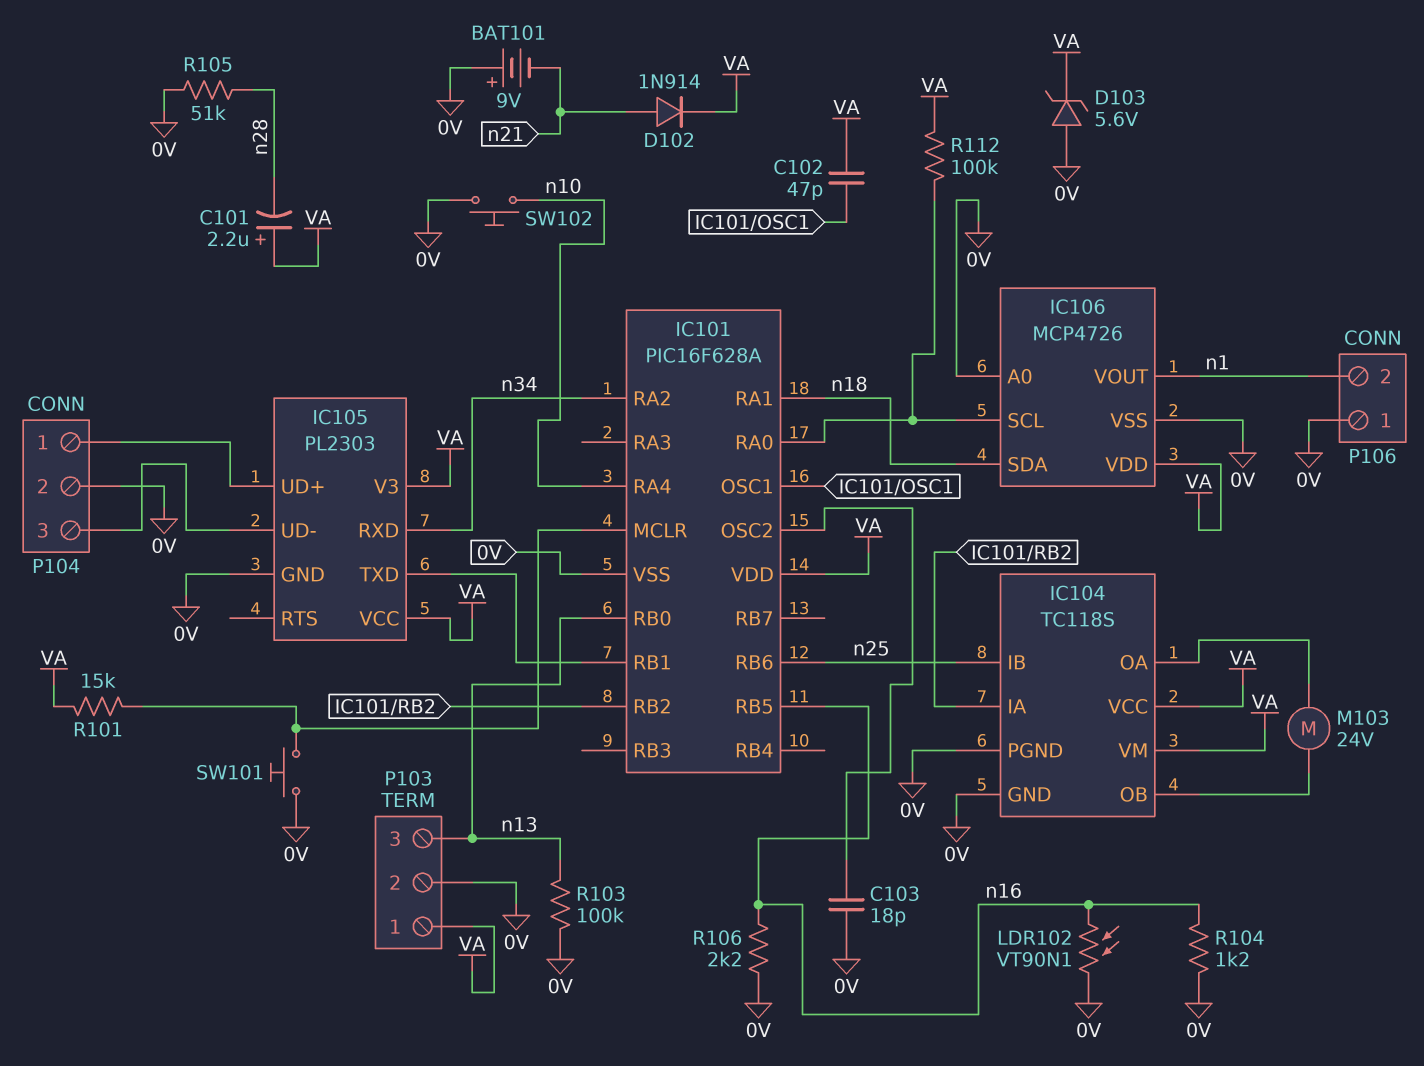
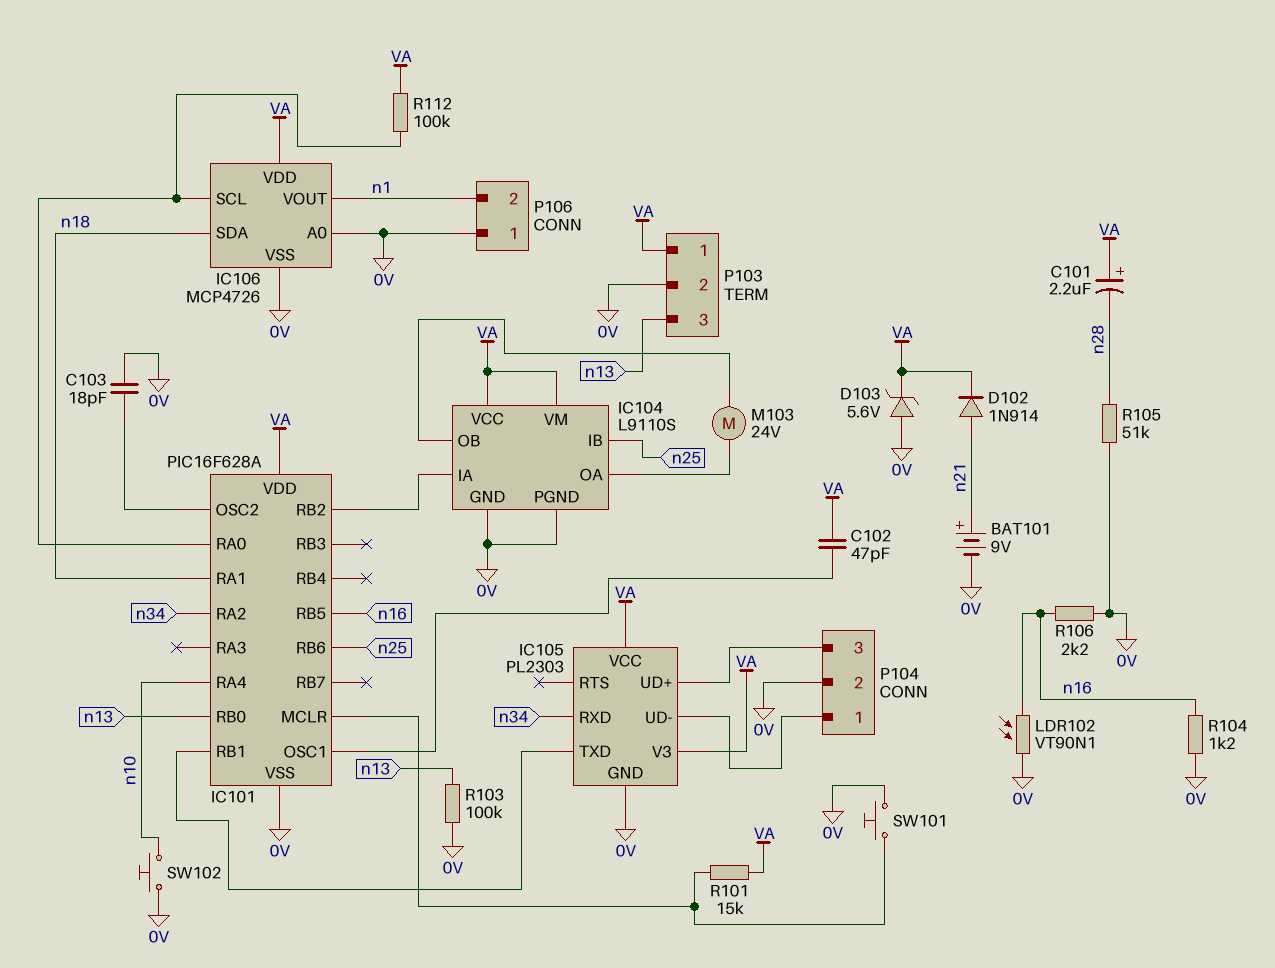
BAT101: 9V (plus 0V, minus n21) -> 9V (plus n21, minus 0V)
IC104: TC118S -> L9110S
P104 pin 1: IC105/UD+ -> IC105/UD-
P104 pin 3: IC105/UD- -> IC105/UD+

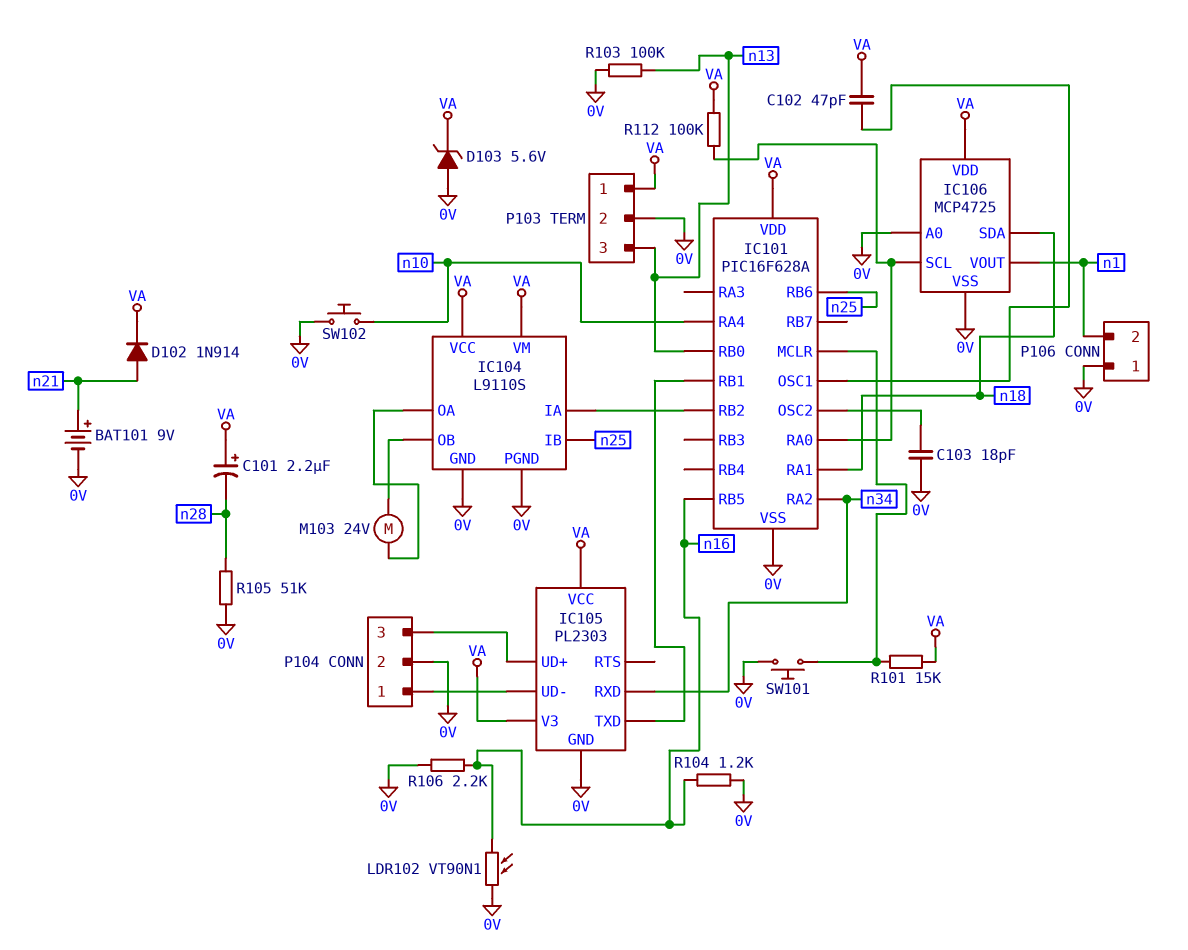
IC106: MCP4726 -> MCP4725

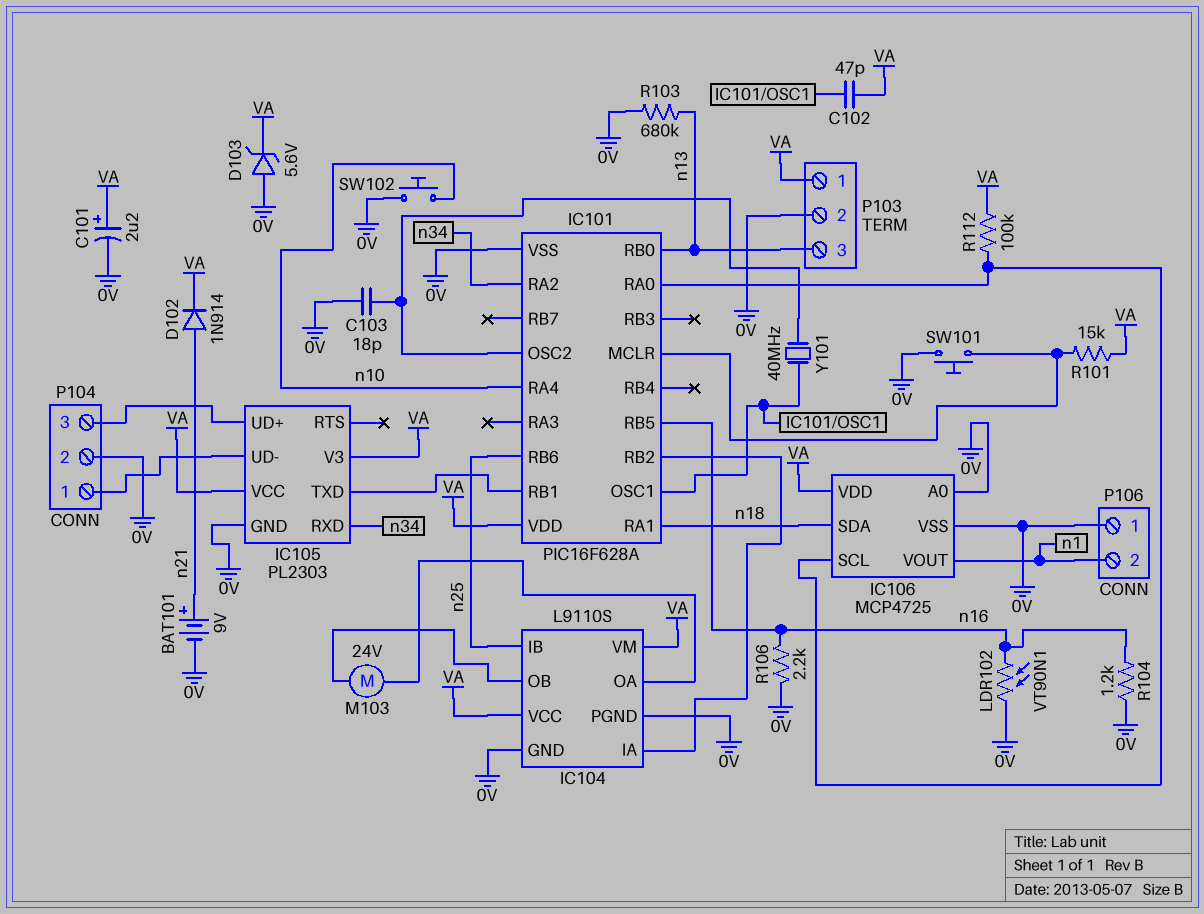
C101: 2.2uF (plus VA, minus n28) -> 2.2uF (plus VA, minus 0V)
R103: 100k (0V, n13) -> 680k (0V, n13)
R105: 51k (0V, n28) -> none
Y101: none -> 40MHz (IC101/OSC1, IC101/OSC2)

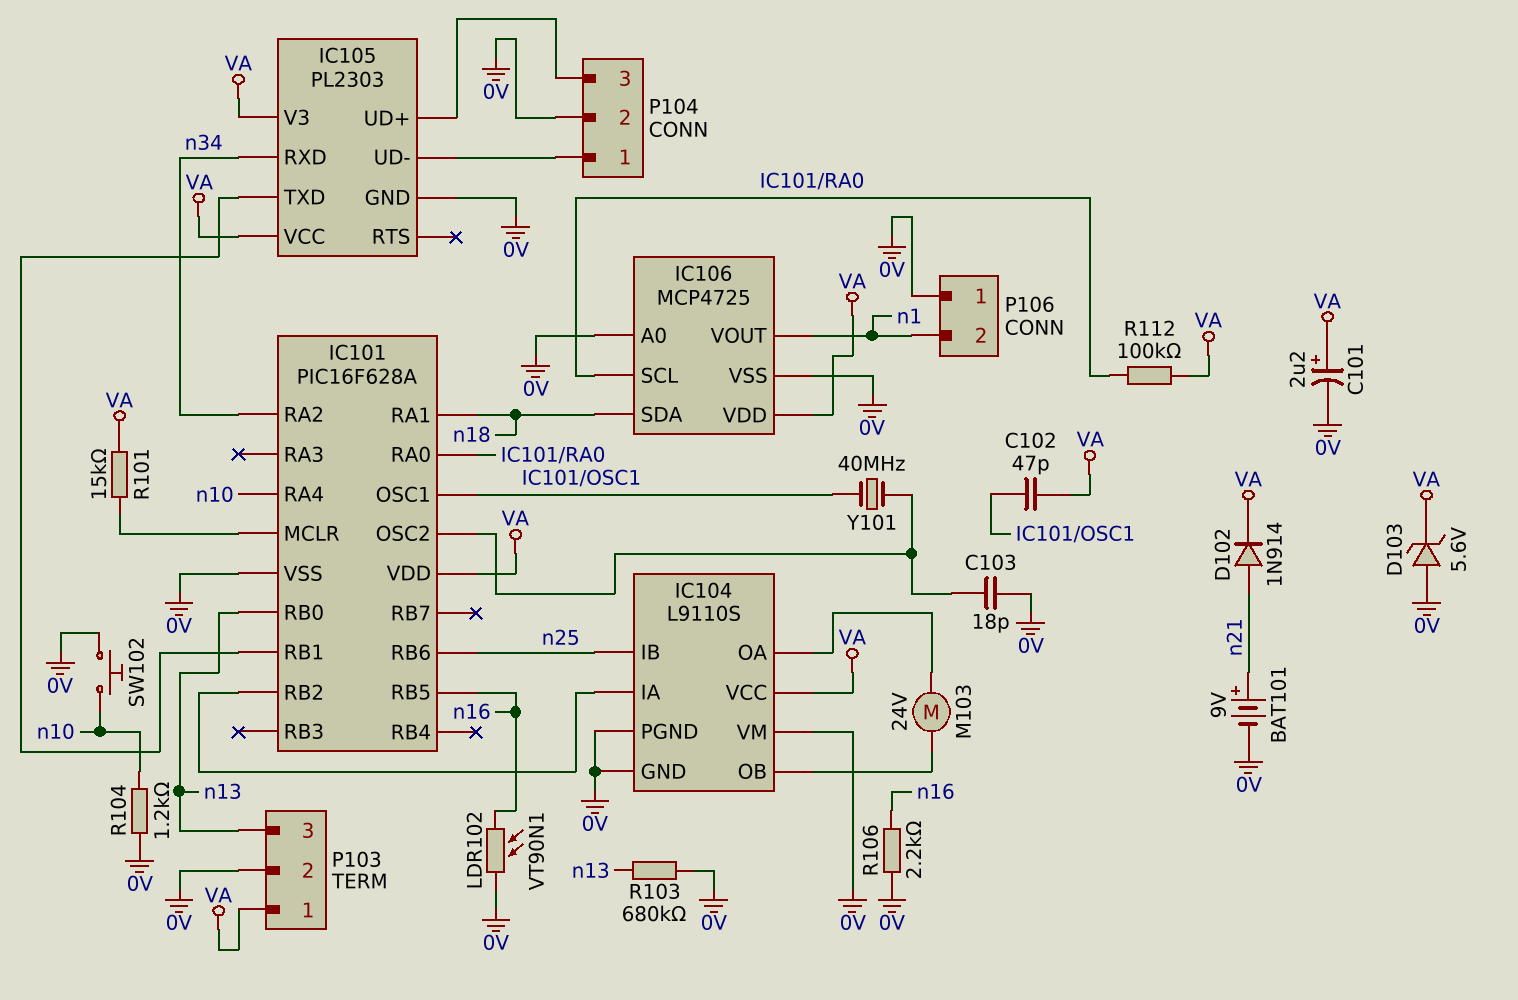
IC104 pin VM: VA -> 0V
R104: 1.2k (0V, n16) -> 1.2k (0V, n10)
SW101: button (0V, IC101/MCLR) -> none

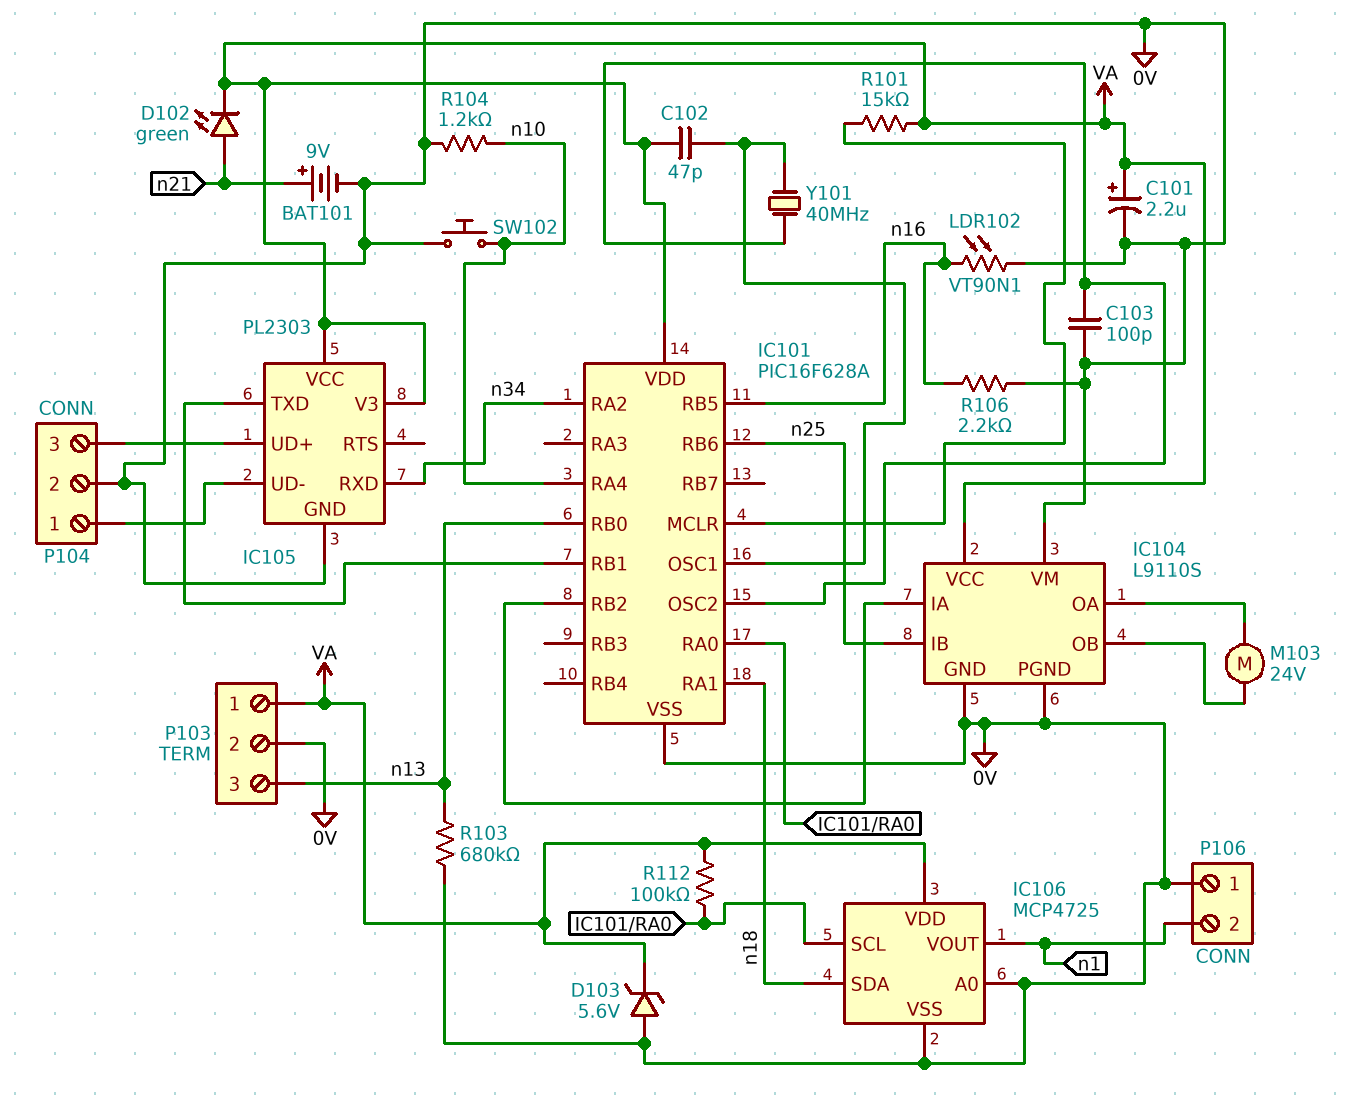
C103: 18pF (0V, IC101/OSC2) -> 100pF (0V, IC101/OSC2)
D102: diode 1N914 (A n21, K VA) -> LED green (A n21, K VA)

